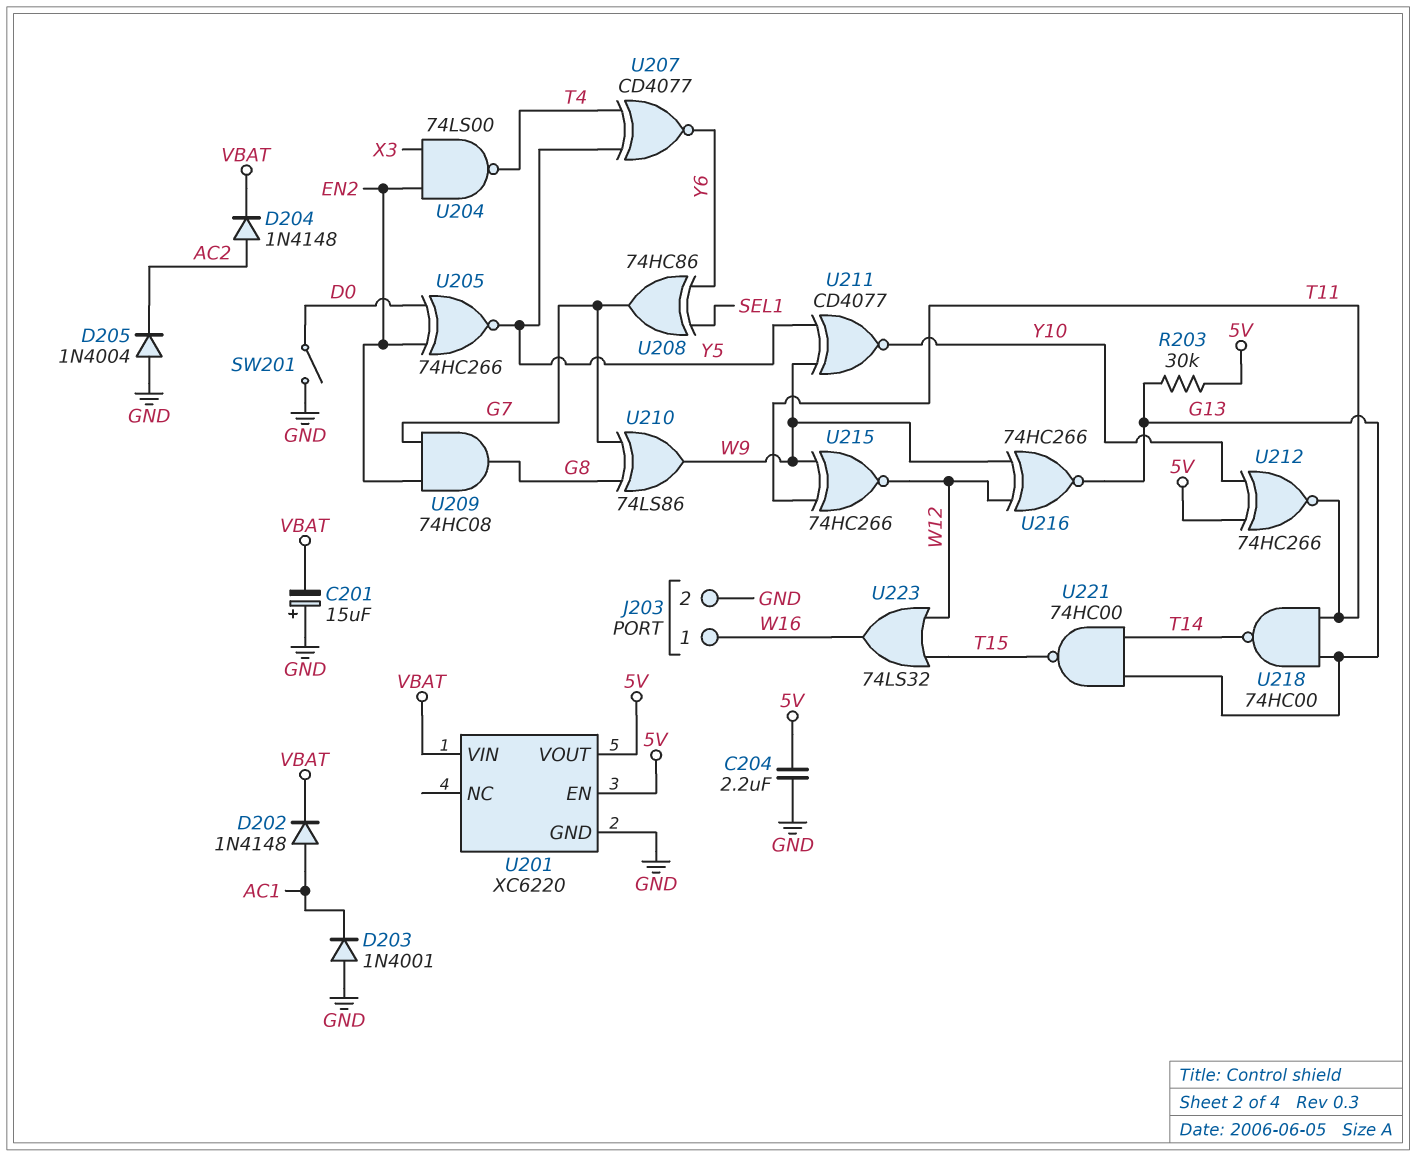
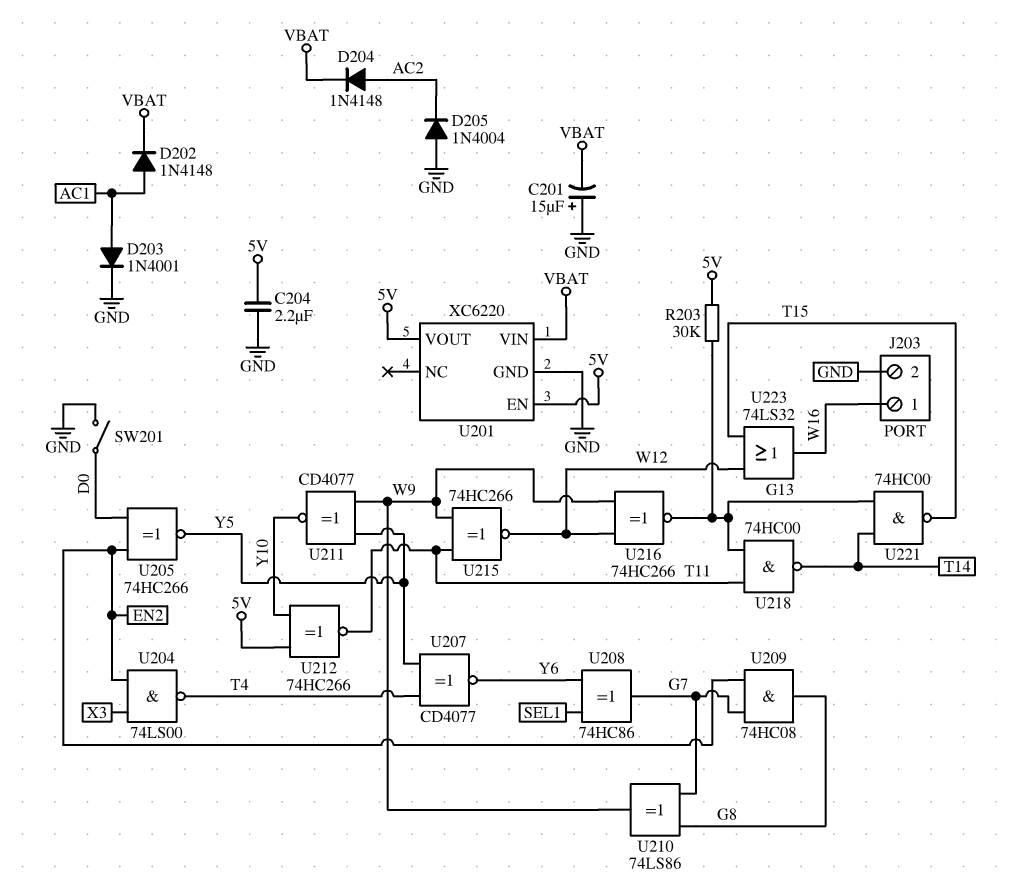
D203: diode 1N4001 (A GND, K AC1) -> diode 1N4001 (A AC1, K GND)

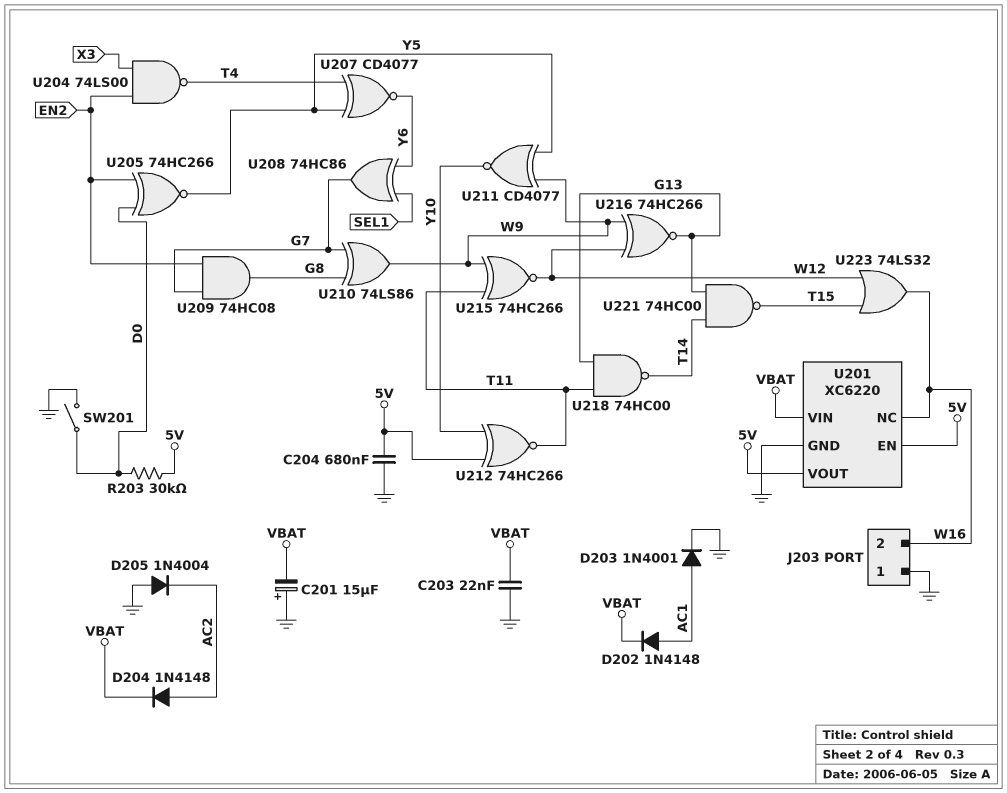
C203: none -> 22nF (GND, VBAT)
C204: 2.2uF (5V, GND) -> 680nF (5V, GND)
J203 pin 1: W16 -> GND
J203 pin 2: GND -> W16
R203: 30k (5V, G13) -> 30k (5V, D0)
U201 pin NC: none -> W16

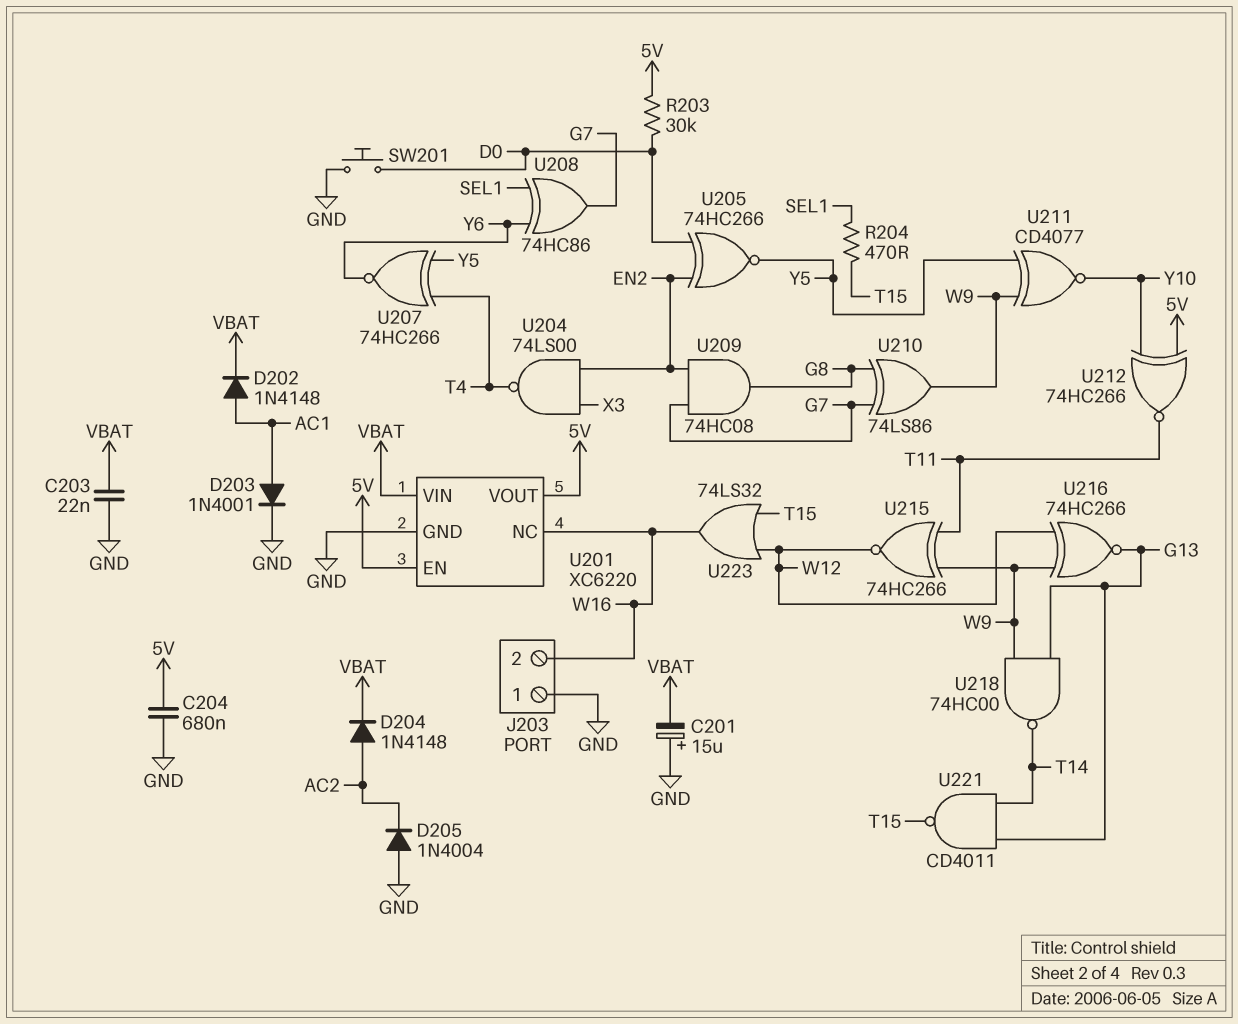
R204: none -> 470 (SEL1, T15)
SW201: switch (D0, GND) -> button (D0, GND)
U207: XNOR CD4077 (in T4, in Y5, out Y6) -> XNOR 74HC266 (in T4, in Y5, out Y6)
U218: NAND 74HC00 (in G13, in T11, out T14) -> NAND 74HC00 (in G13, in W9, out T14)
U221: NAND 74HC00 (in G13, in T14, out T15) -> NAND CD4011 (in G13, in T14, out T15)

